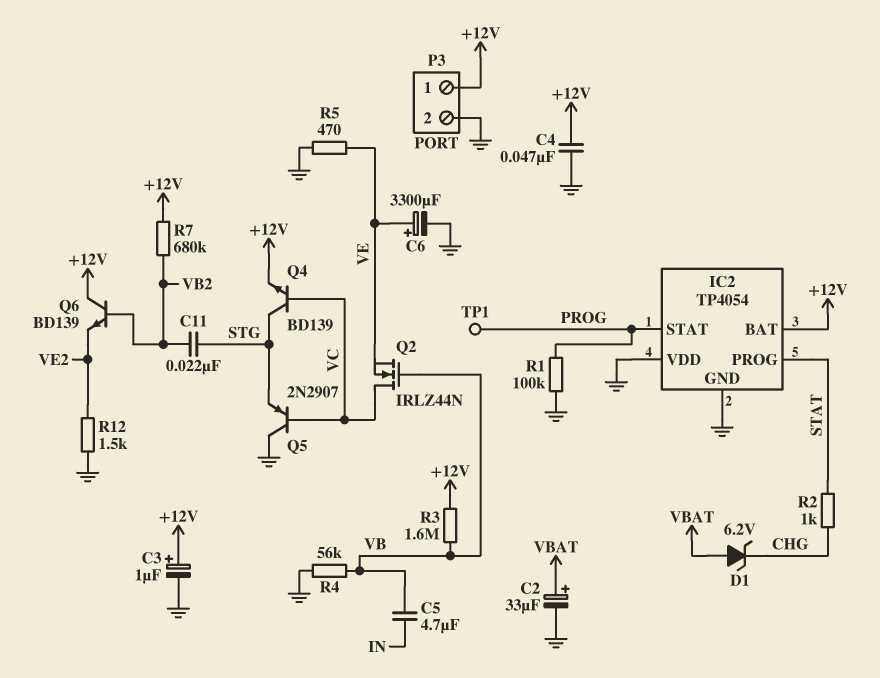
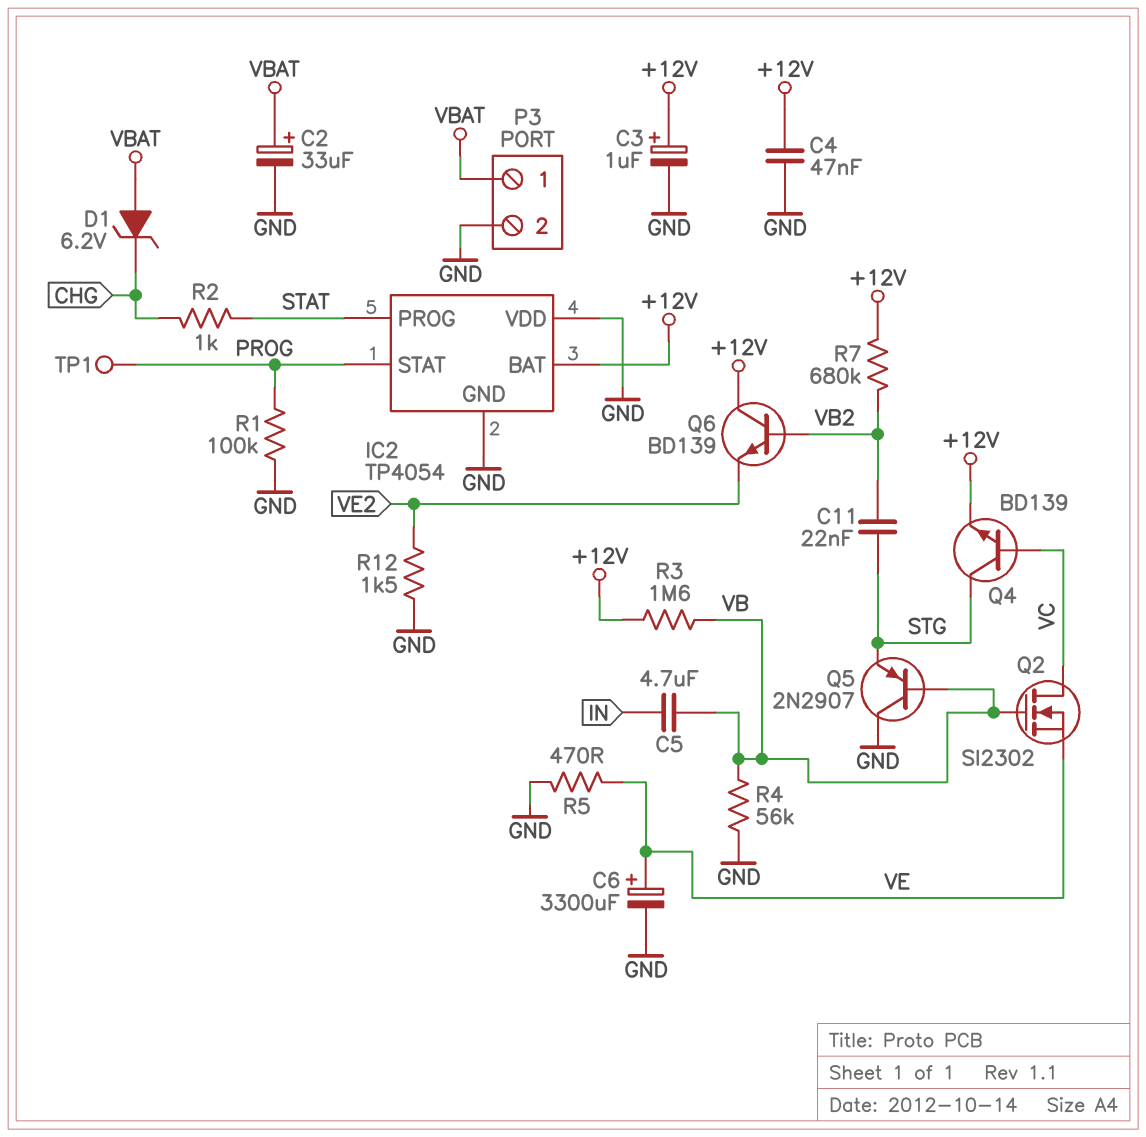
P3 pin 1: +12V -> VBAT
Q2: NMOS IRLZ44N (G VB, D VC, S VE) -> NMOS SI2302 (G VB, D VC, S VE)
Q5: PNP 2N2907 (B VC, C GND, E STG) -> PNP 2N2907 (B VB, C GND, E STG)

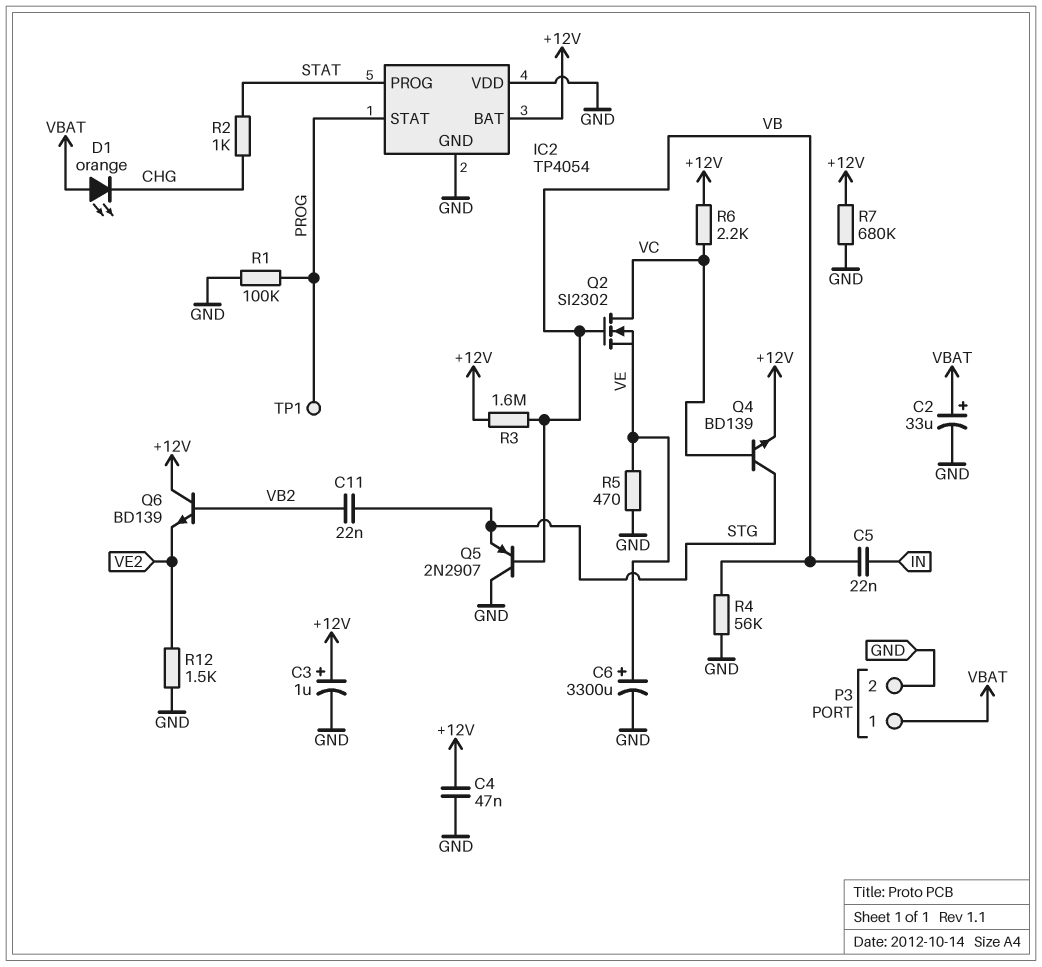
C5: 4.7uF (IN, VB) -> 22nF (IN, VB)
D1: zener 6.2V (A VBAT, K CHG) -> LED orange (A VBAT, K CHG)
R6: none -> 2.2k (+12V, VC)
R7: 680k (+12V, VB2) -> 680k (+12V, GND)

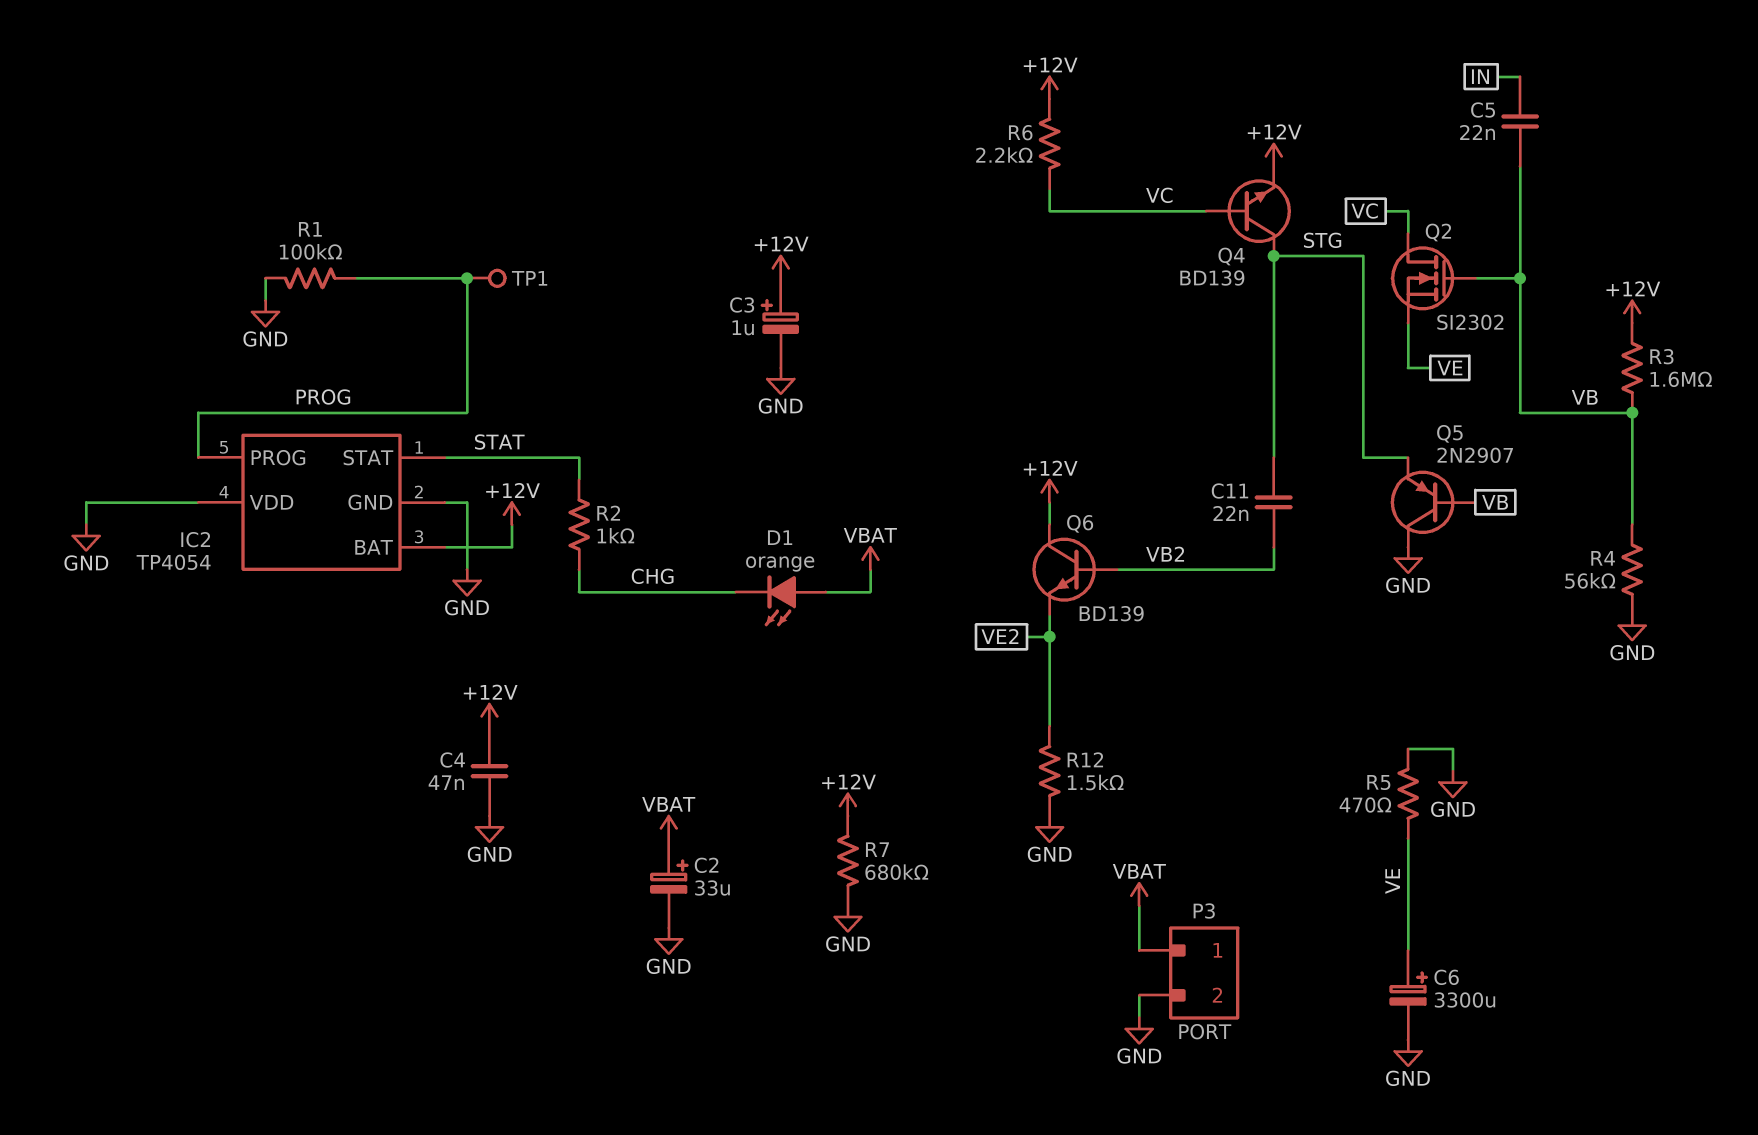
IC2 pin PROG: STAT -> PROG
IC2 pin STAT: PROG -> STAT

